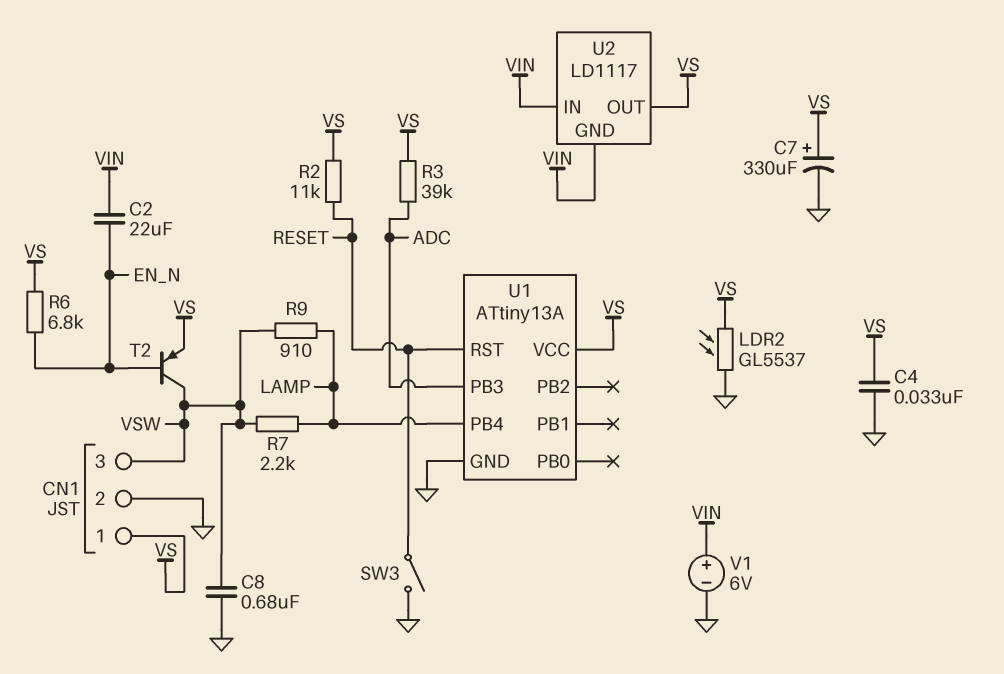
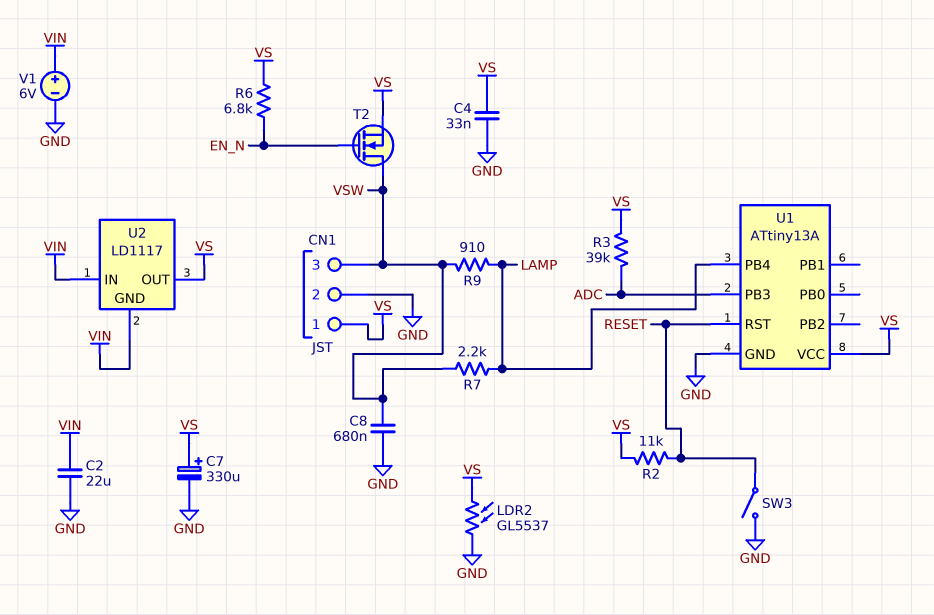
C2: 22uF (EN_N, VIN) -> 22uF (GND, VIN)
T2: PNP (B EN_N, C VSW, E VS) -> NMOS (G EN_N, D VSW, S VS)

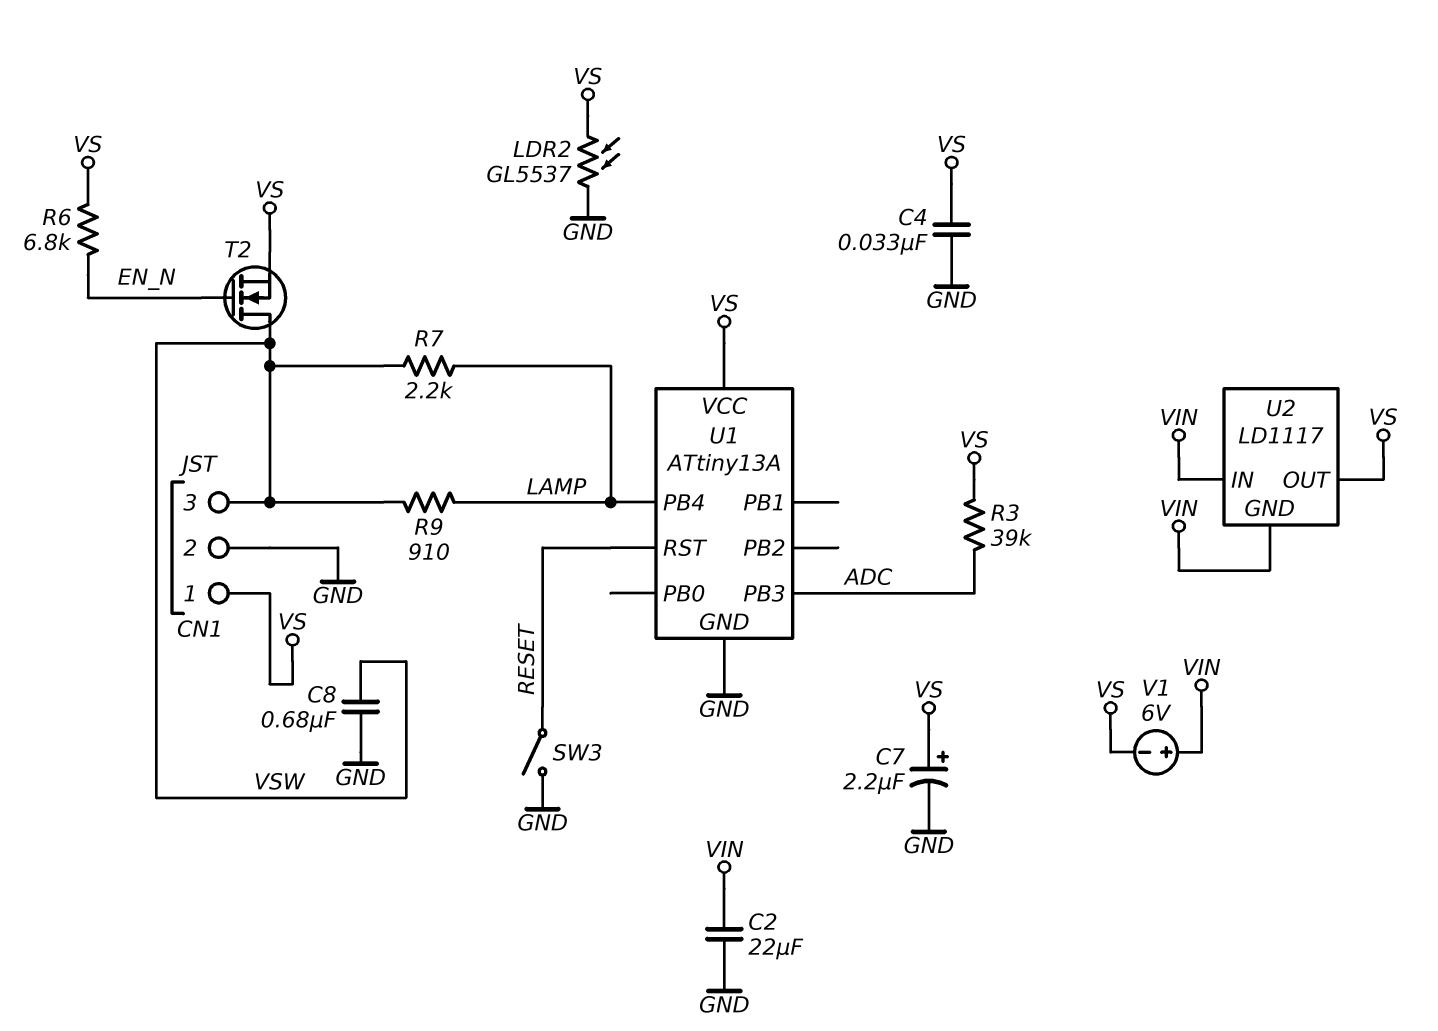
C7: 330uF (plus VS, minus GND) -> 2.2uF (plus VS, minus GND)
R2: 11k (RESET, VS) -> none
V1: 6V (plus VIN, minus GND) -> 6V (plus VIN, minus VS)

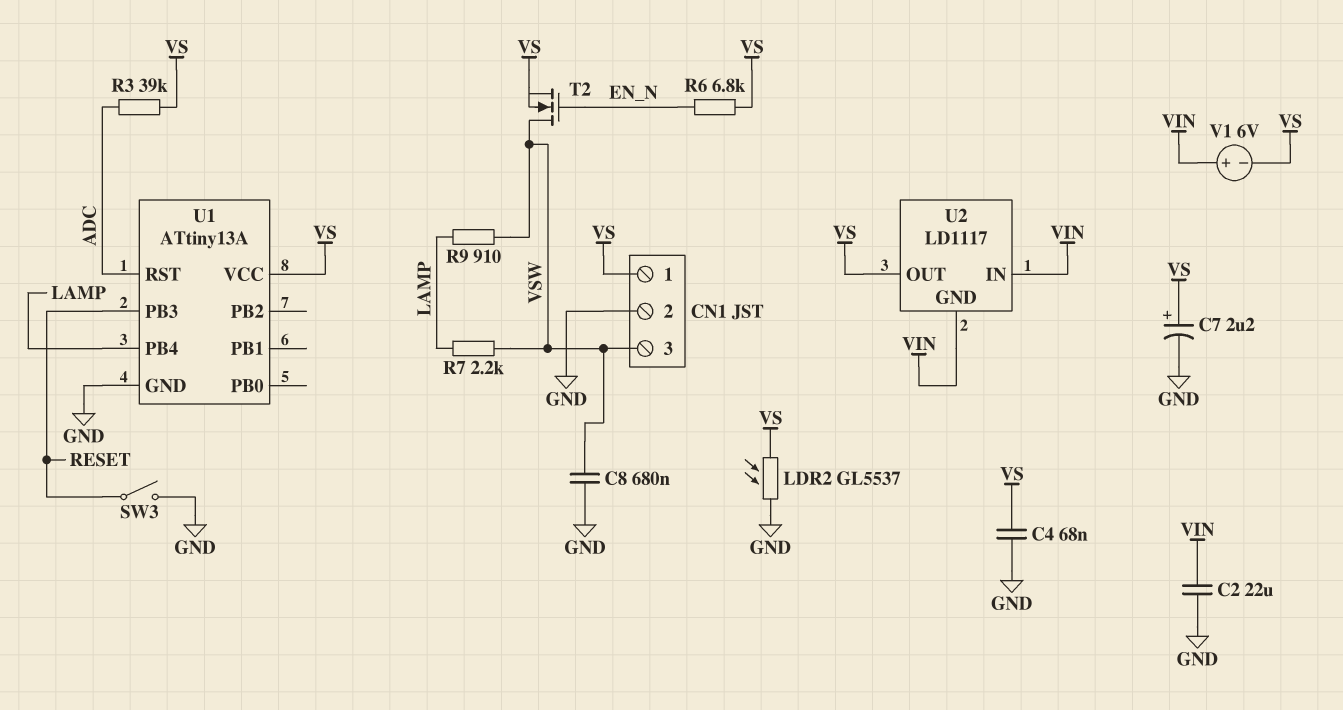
C4: 33nF (GND, VS) -> 68nF (GND, VS)
U1 pin PB3: ADC -> RESET
U1 pin RST: RESET -> ADC

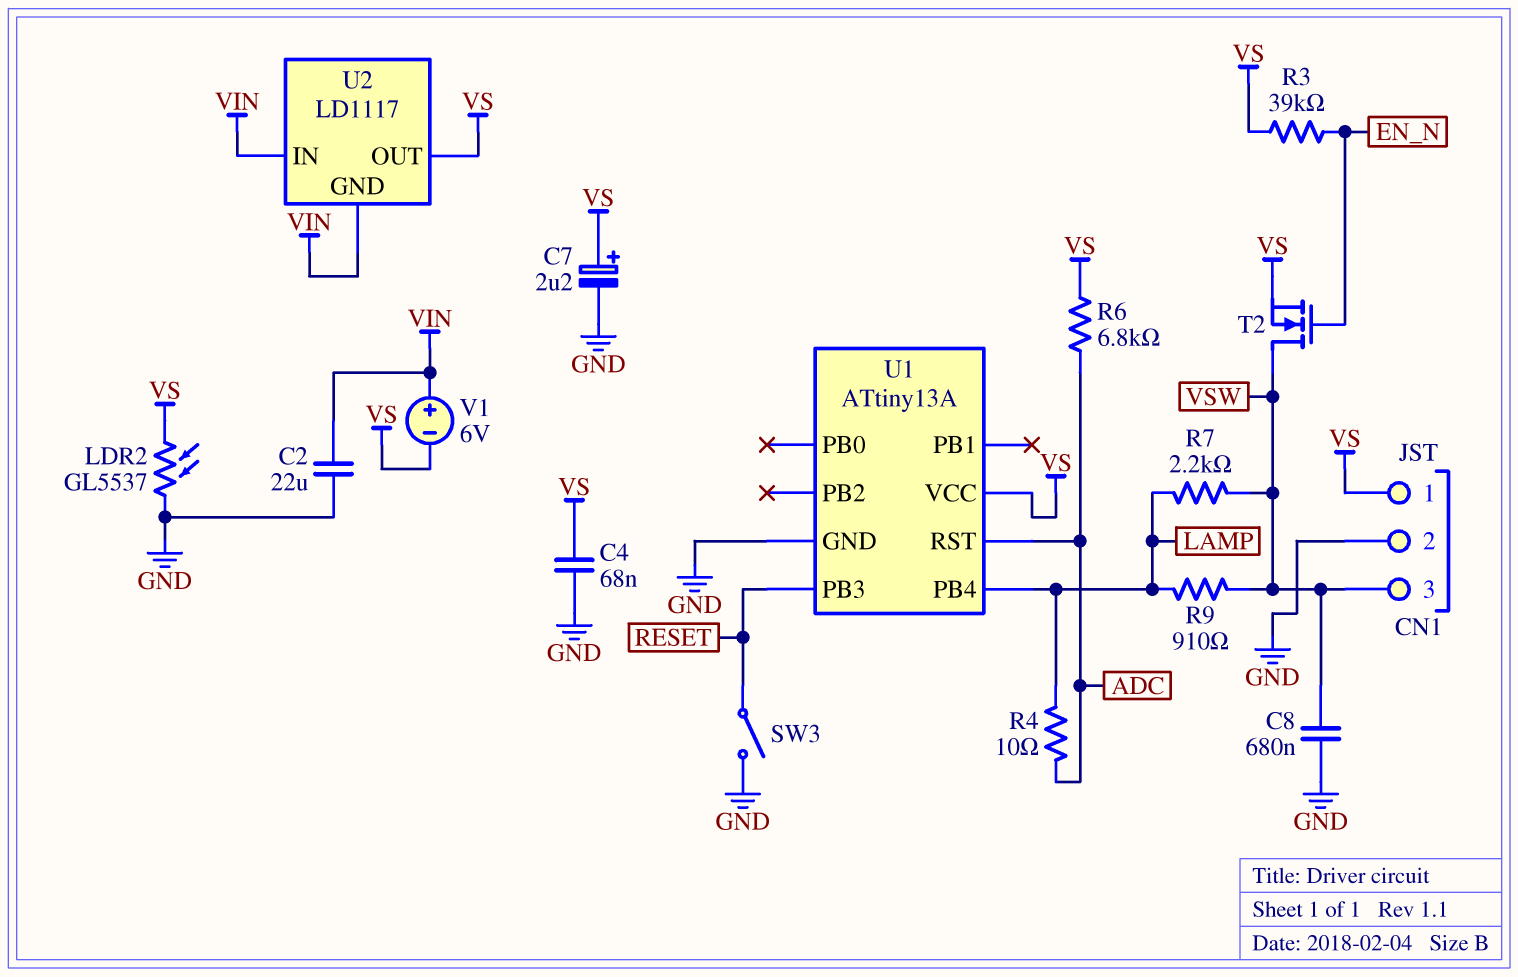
R3: 39k (ADC, VS) -> 39k (EN_N, VS)
R4: none -> 10 (ADC, LAMP)
R6: 6.8k (EN_N, VS) -> 6.8k (ADC, VS)

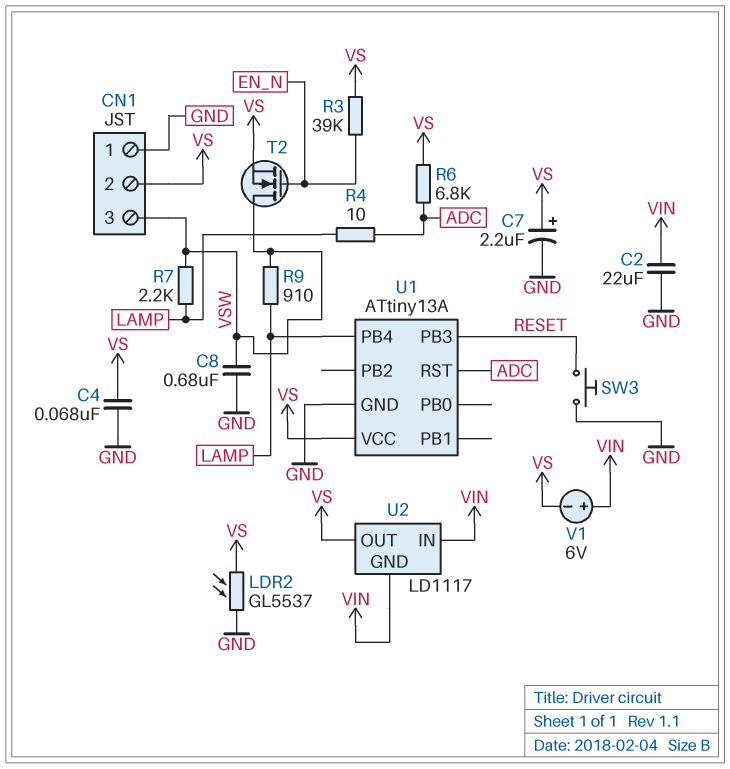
CN1 pin 1: VS -> GND
CN1 pin 2: GND -> VS
SW3: switch (GND, RESET) -> button (GND, RESET)

